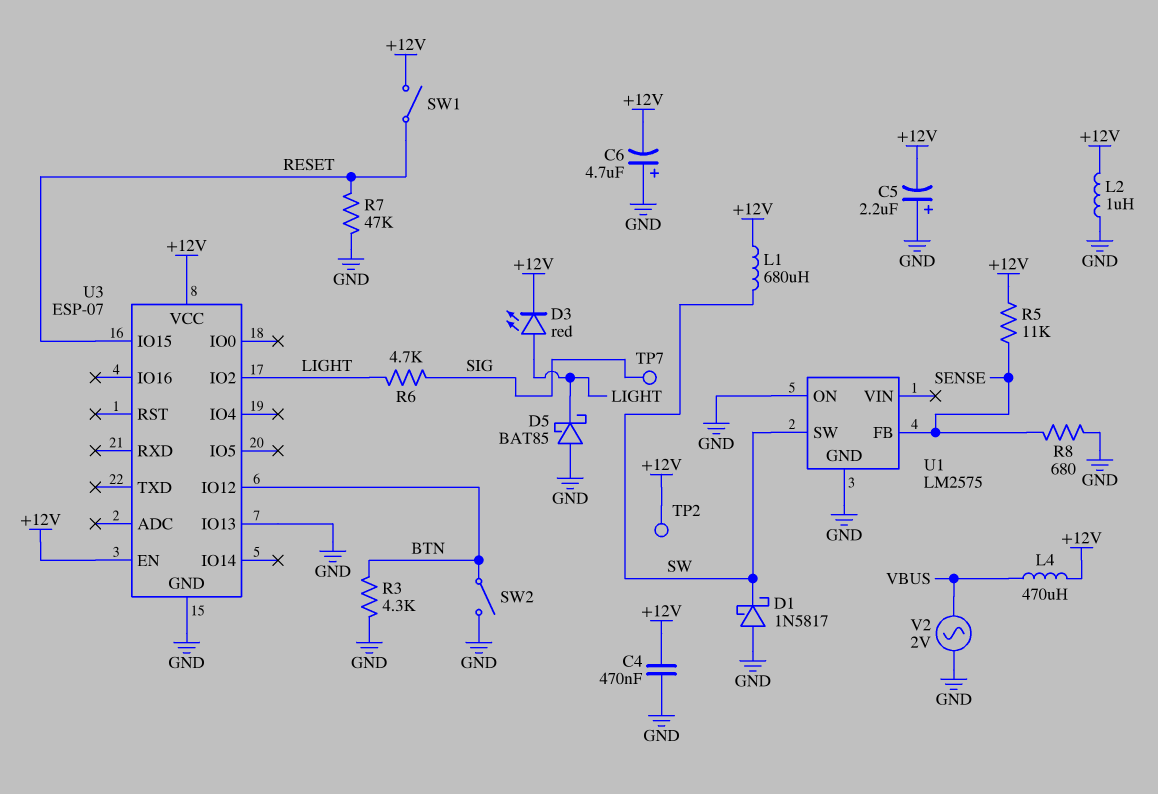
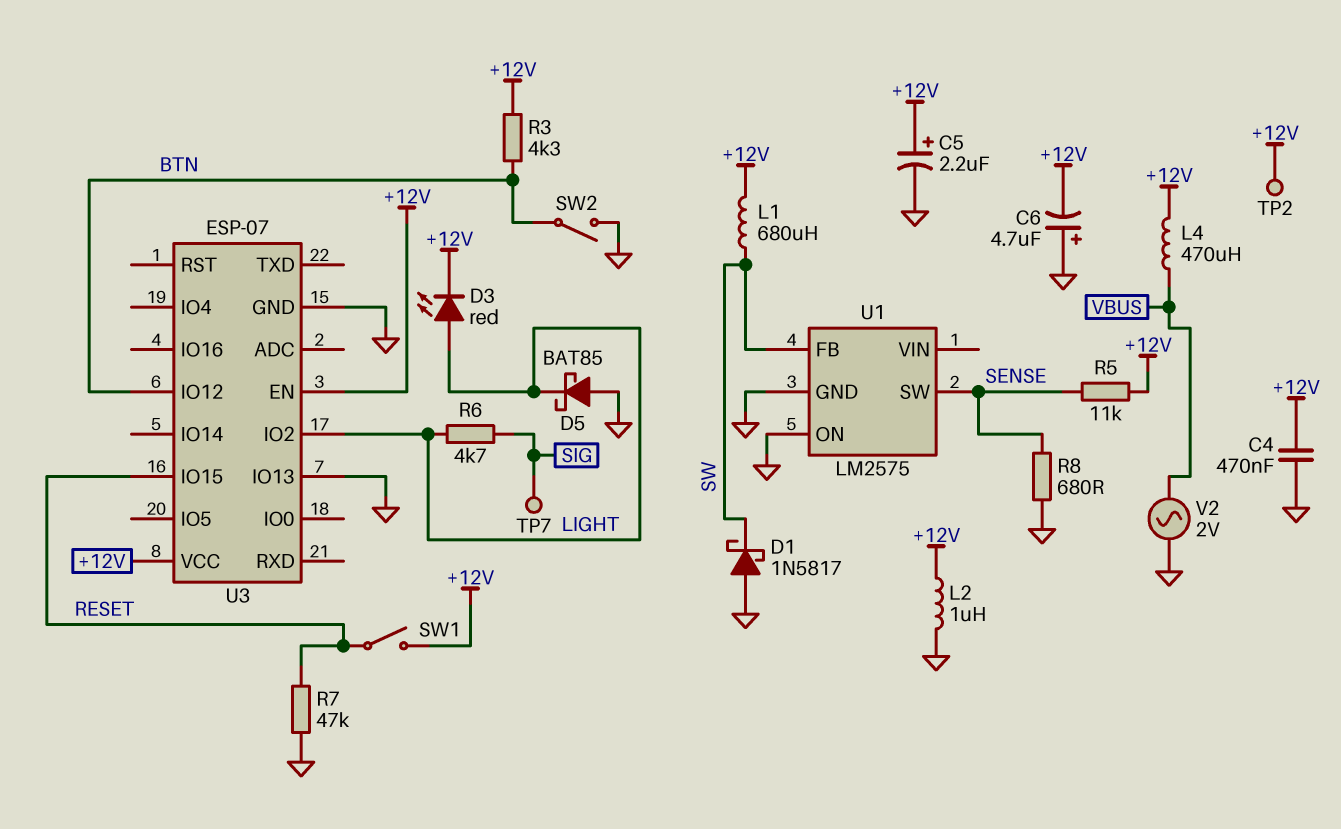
C5: 2.2uF (plus GND, minus +12V) -> 2.2uF (plus +12V, minus GND)
R3: 4.3k (BTN, GND) -> 4.3k (+12V, BTN)
U1 pin FB: SENSE -> SW
U1 pin SW: SW -> SENSE

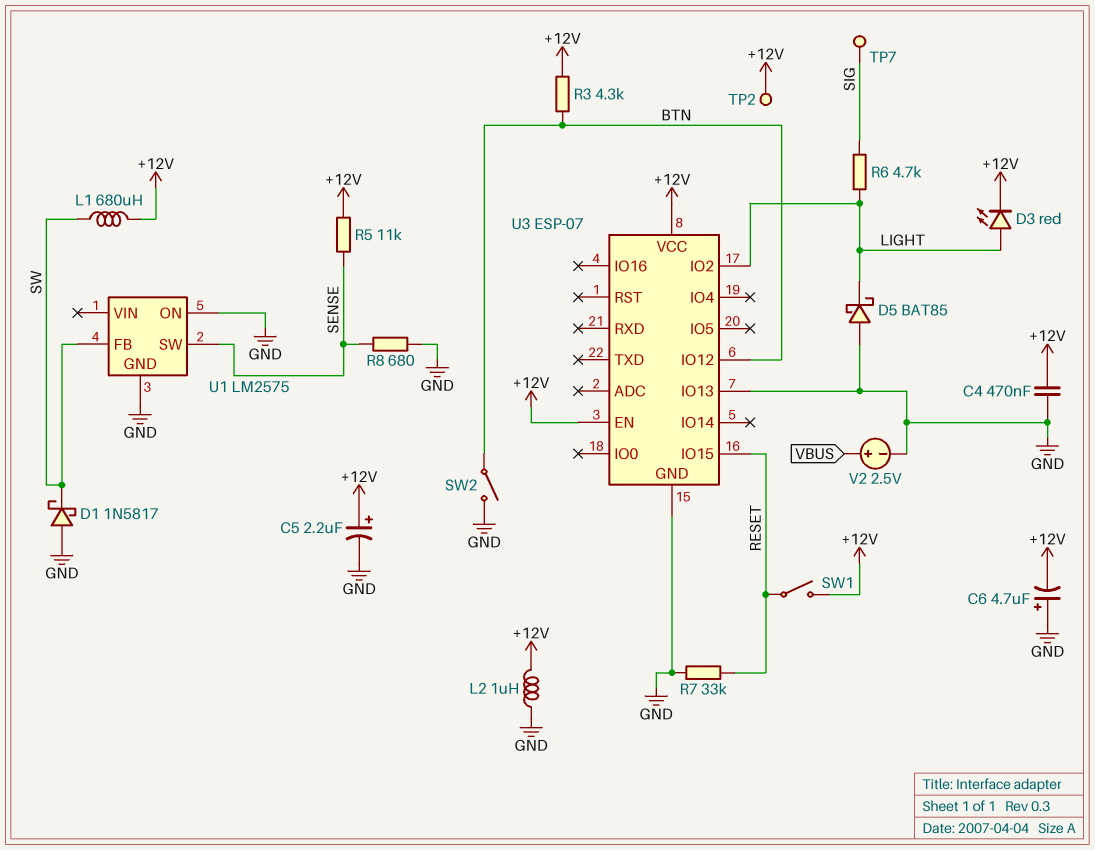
L4: 470uH (+12V, VBUS) -> none
R7: 47k (GND, RESET) -> 33k (GND, RESET)
V2: AC 2V (GND, VBUS) -> 2.5V (plus VBUS, minus GND)

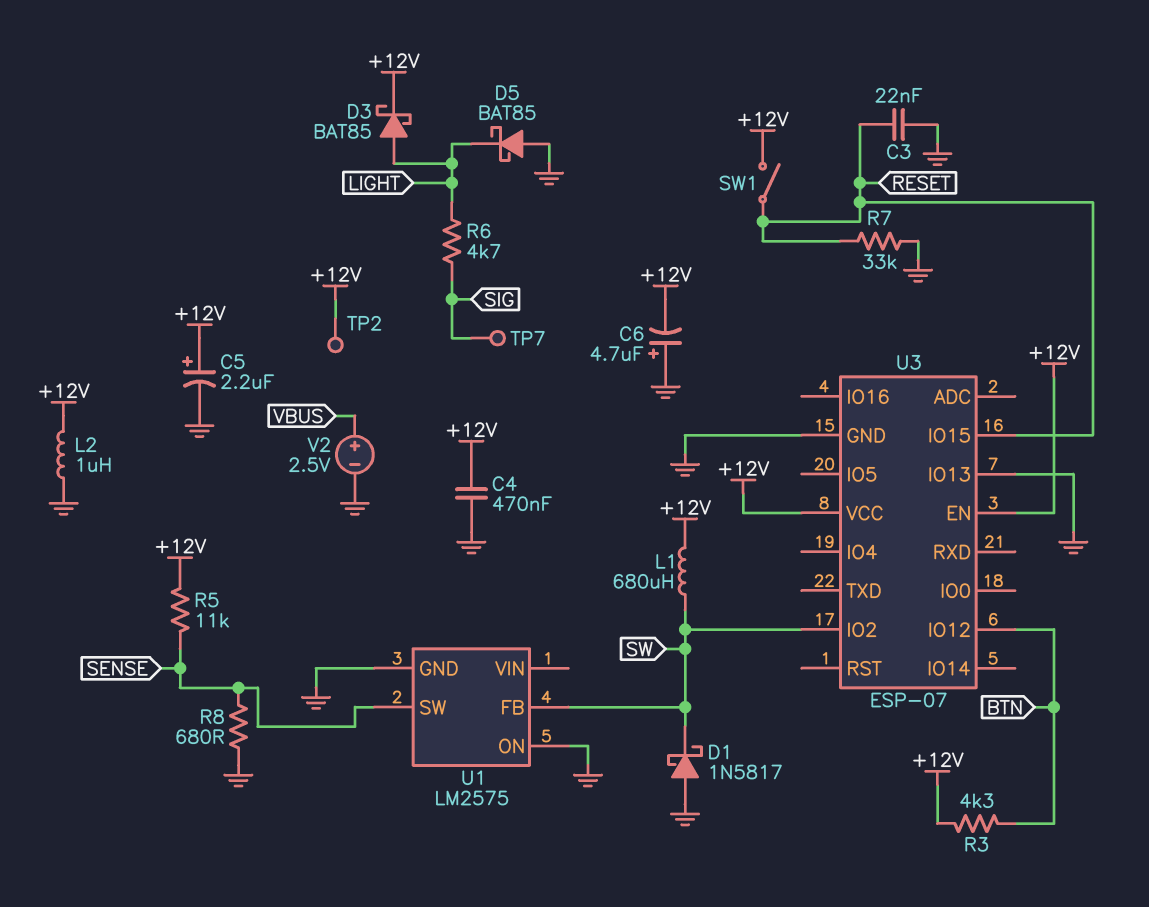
C3: none -> 22nF (GND, RESET)
D3: LED red (A LIGHT, K +12V) -> schottky BAT85 (A LIGHT, K +12V)
SW2: switch (BTN, GND) -> none
U3 pin IO2: LIGHT -> SW

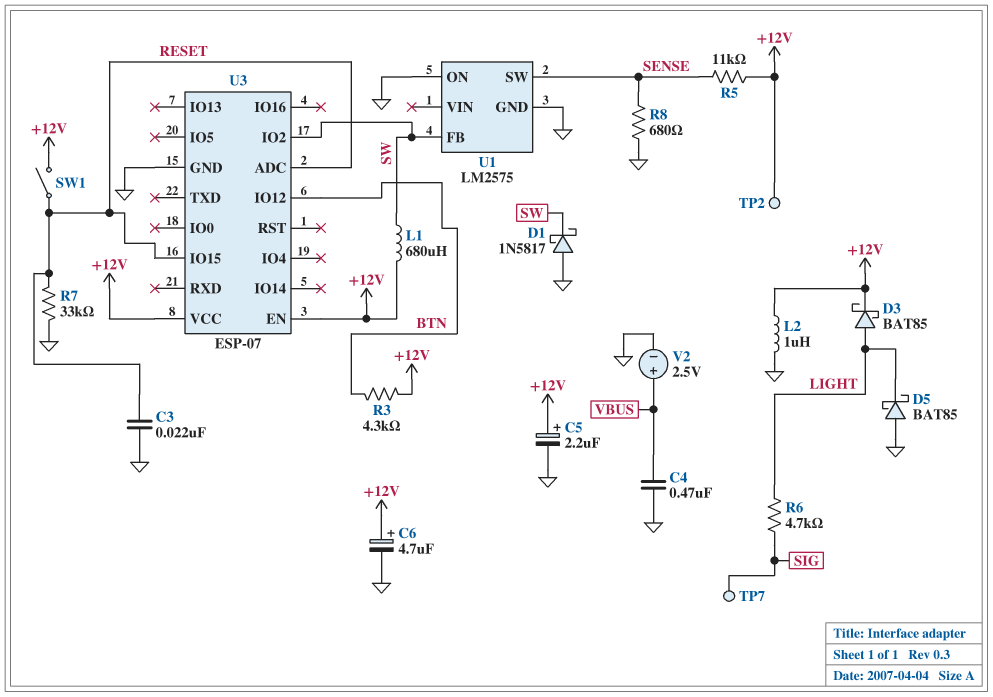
C4: 470nF (+12V, GND) -> 470nF (GND, VBUS)
C6: 4.7uF (plus GND, minus +12V) -> 4.7uF (plus +12V, minus GND)
U3 pin ADC: none -> RESET
U3 pin IO13: GND -> none

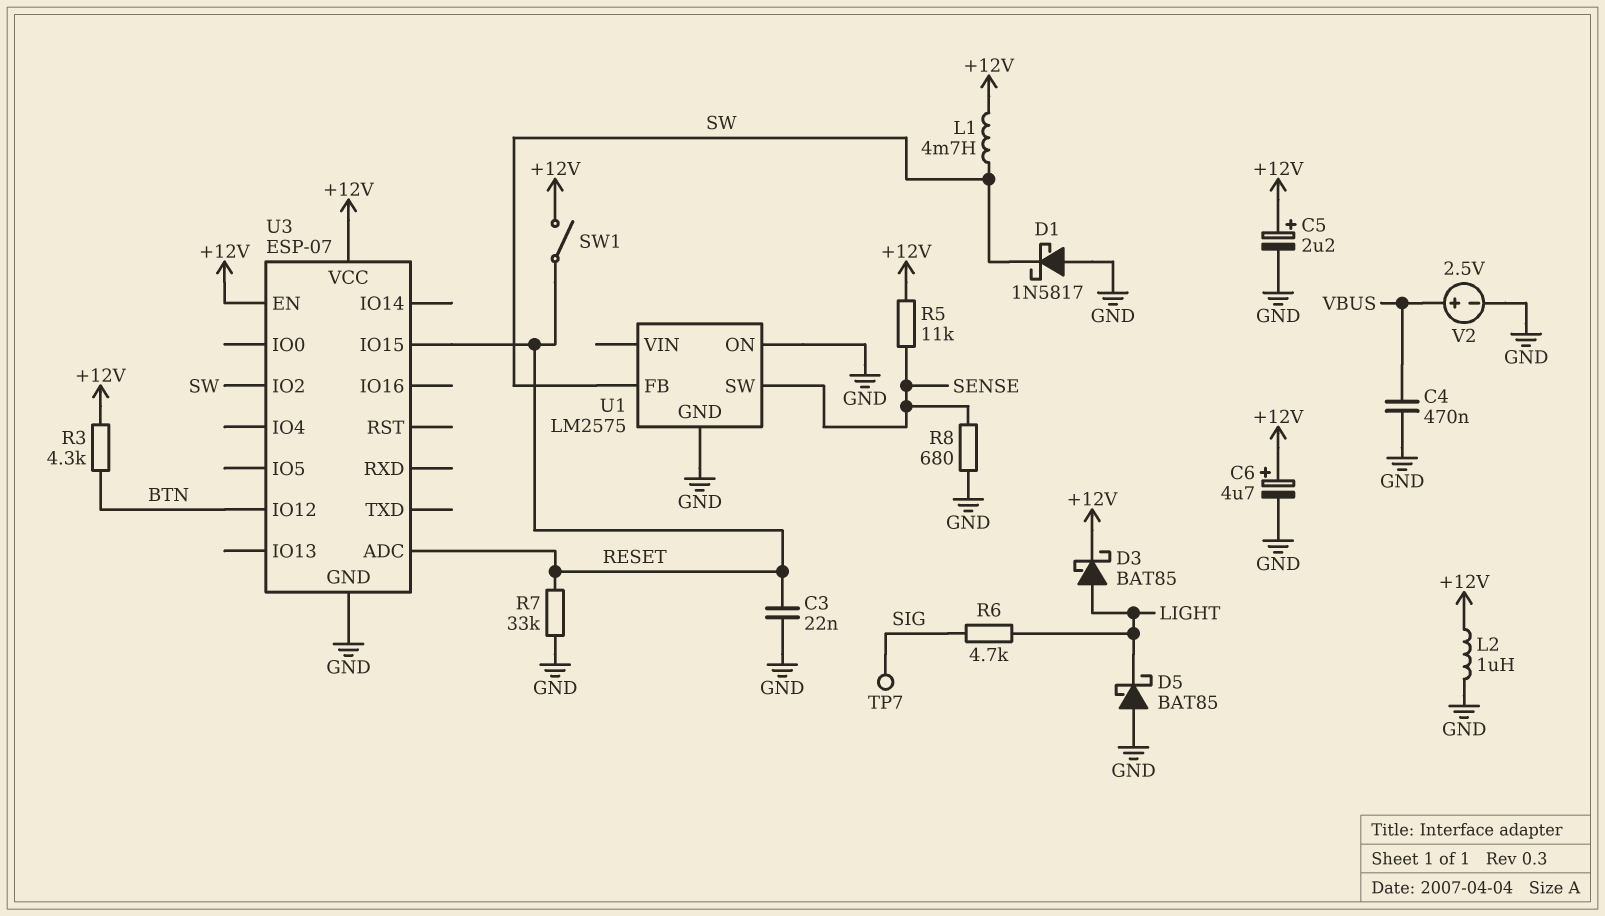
L1: 680uH (+12V, SW) -> 4.7mH (+12V, SW)
TP2: test point (+12V) -> none

